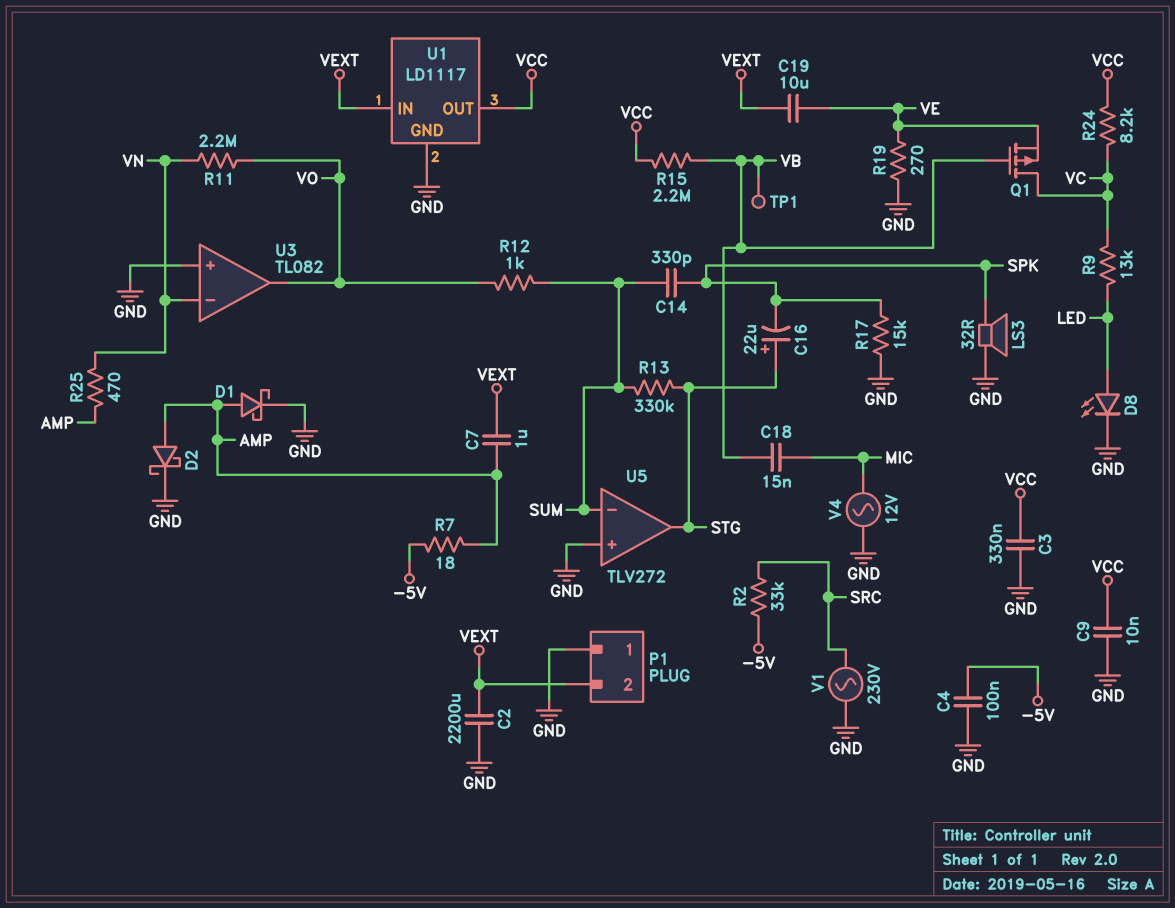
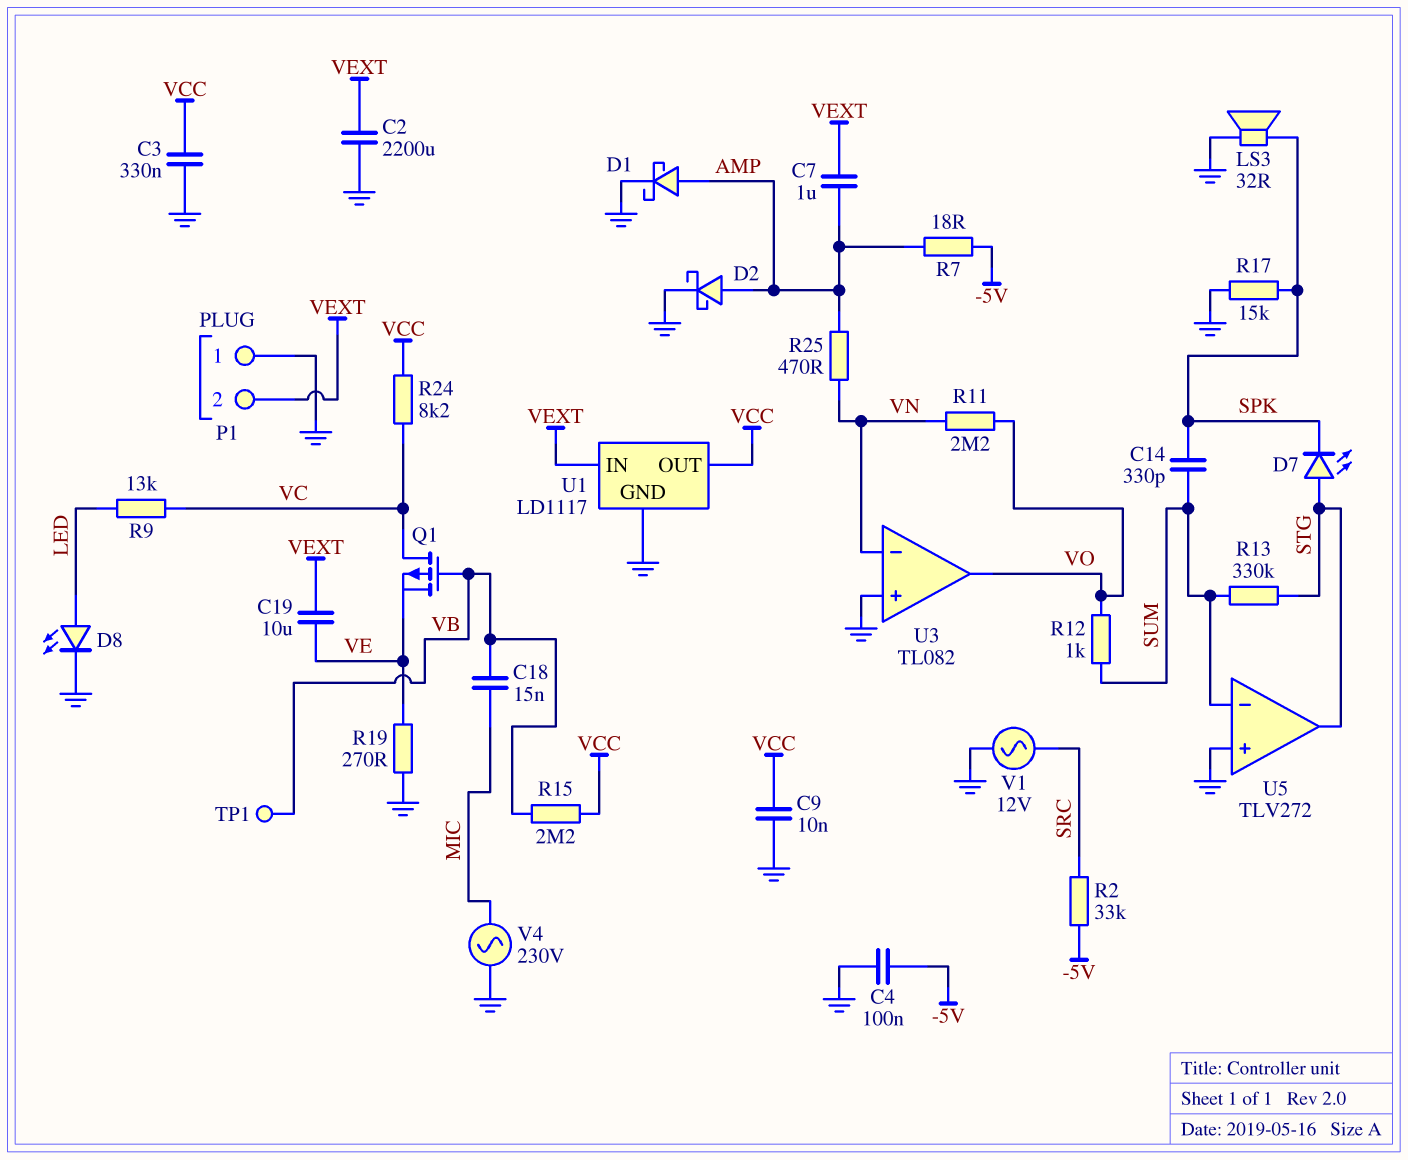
C16: 22uF (plus STG, minus SPK) -> none
D7: none -> LED (A STG, K SPK)
V1: AC 230V (GND, SRC) -> AC 12V (GND, SRC)
V4: AC 12V (GND, MIC) -> AC 230V (GND, MIC)

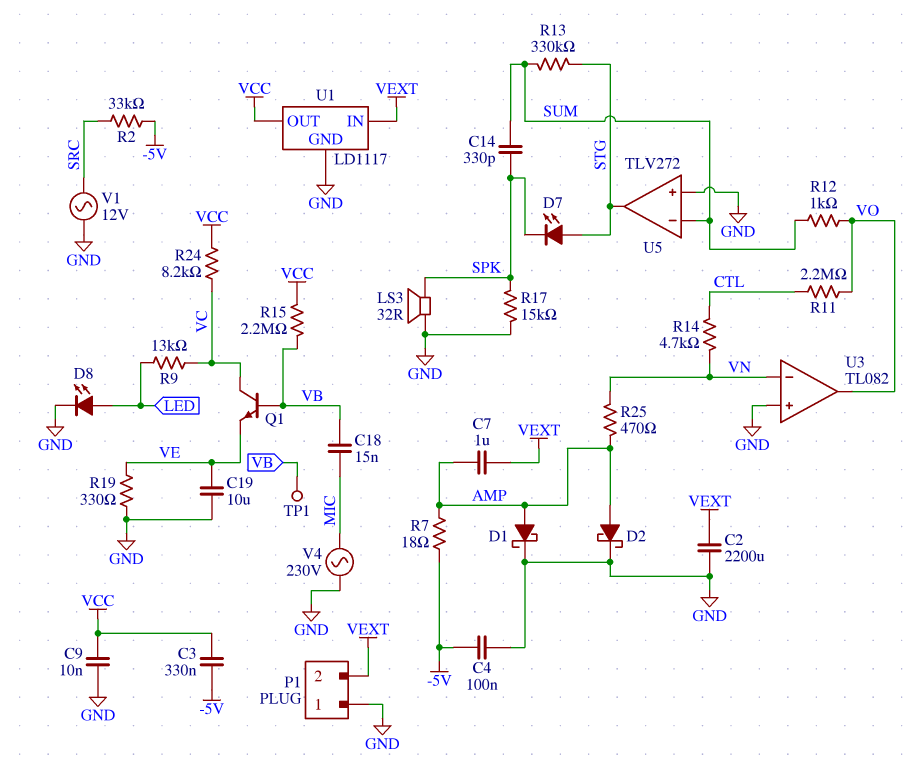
C3: 330nF (GND, VCC) -> 330nF (-5V, VCC)
C19: 10uF (VE, VEXT) -> 10uF (GND, VE)
Q1: PMOS (G VB, D VC, S VE) -> NPN (B VB, C VC, E VE)
R11: 2.2M (VN, VO) -> 2.2M (CTL, VO)
R14: none -> 4.7k (CTL, VN)
R19: 270 (GND, VE) -> 330 (GND, VE)

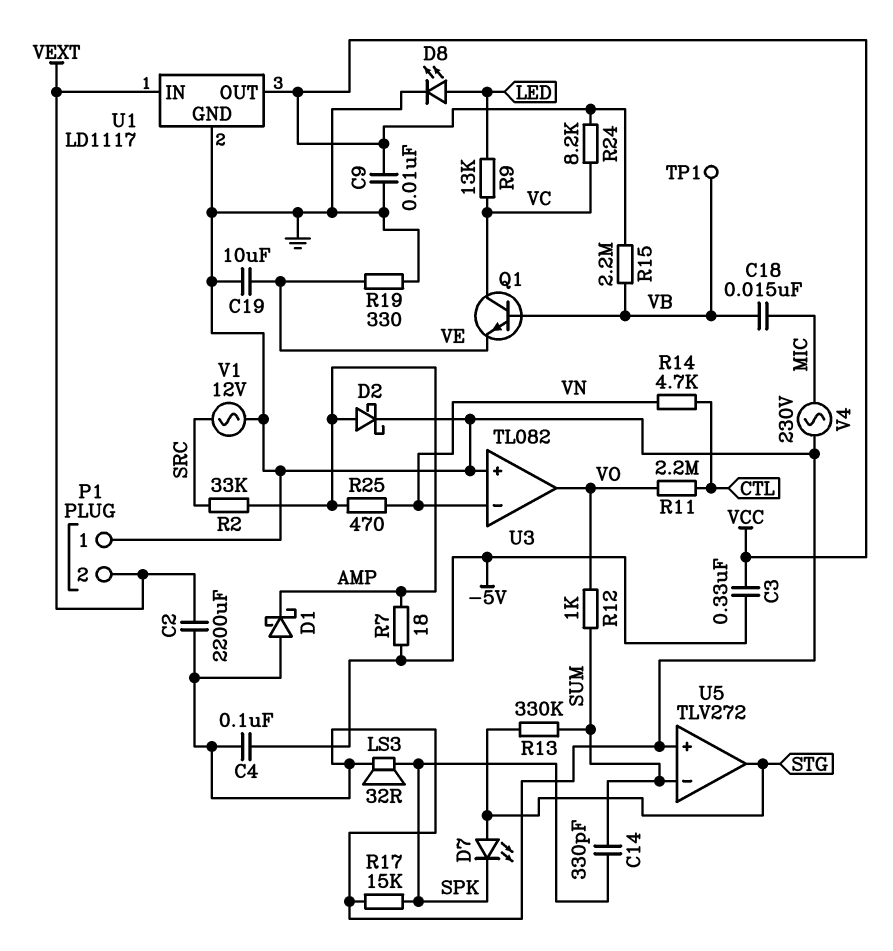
C7: 1uF (AMP, VEXT) -> none
D1: schottky (A AMP, K GND) -> schottky (A GND, K AMP)
R2: 33k (-5V, SRC) -> 33k (AMP, SRC)

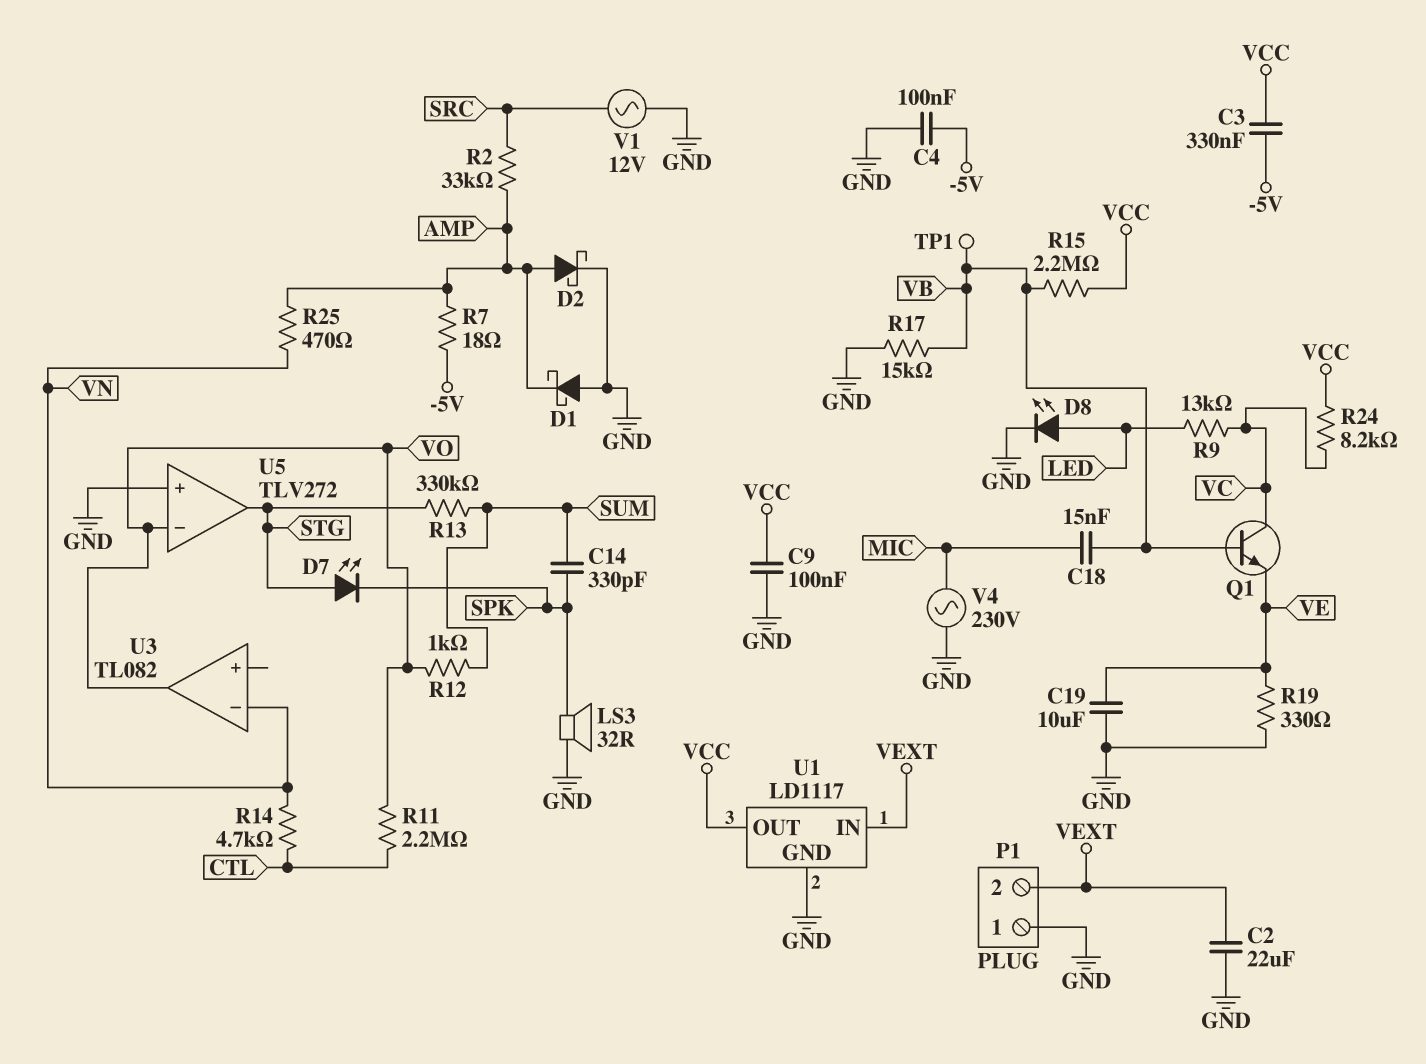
C2: 2200uF (GND, VEXT) -> 22uF (GND, VEXT)
C9: 10nF (GND, VCC) -> 100nF (GND, VCC)
R17: 15k (GND, SPK) -> 15k (GND, VB)
U3 pin in+: GND -> none
U5 pin in-: SUM -> VO

